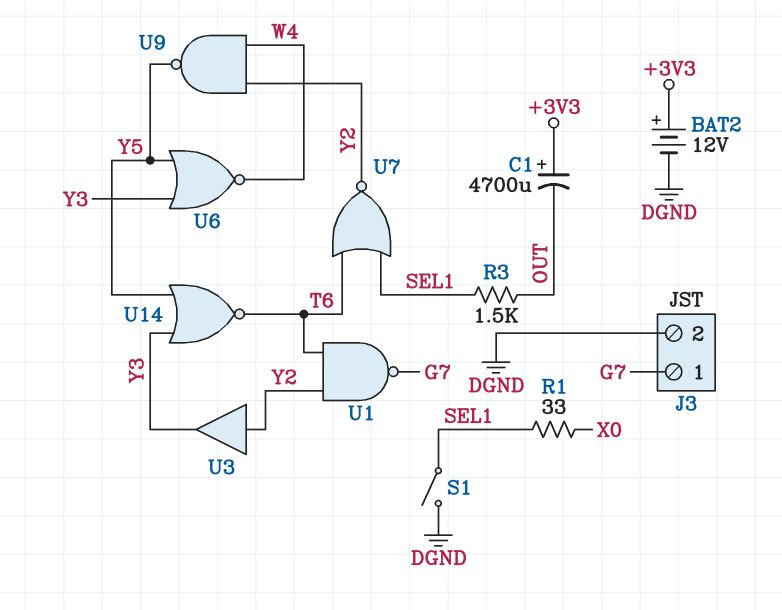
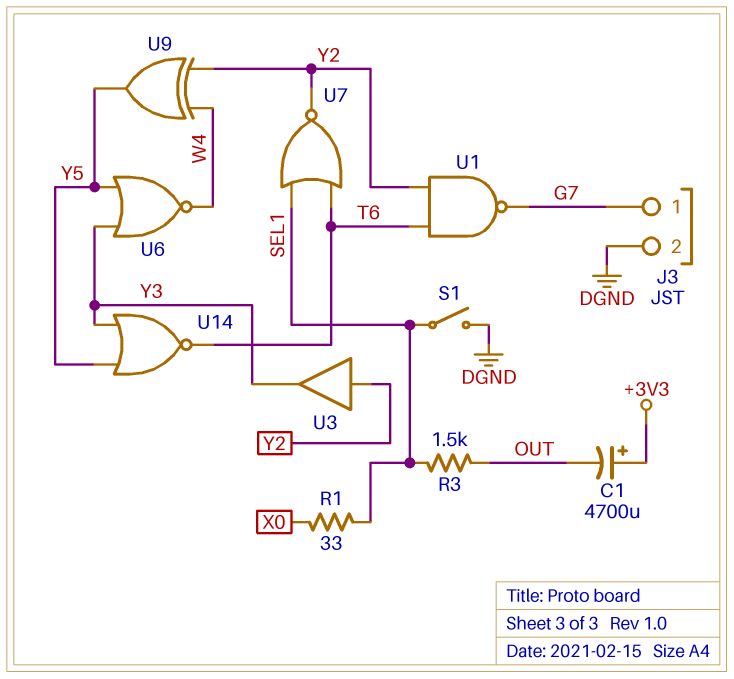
BAT2: 12V (plus +3V3, minus DGND) -> none
U9: NAND (in W4, in Y2, out Y5) -> XOR (in W4, in Y2, out Y5)

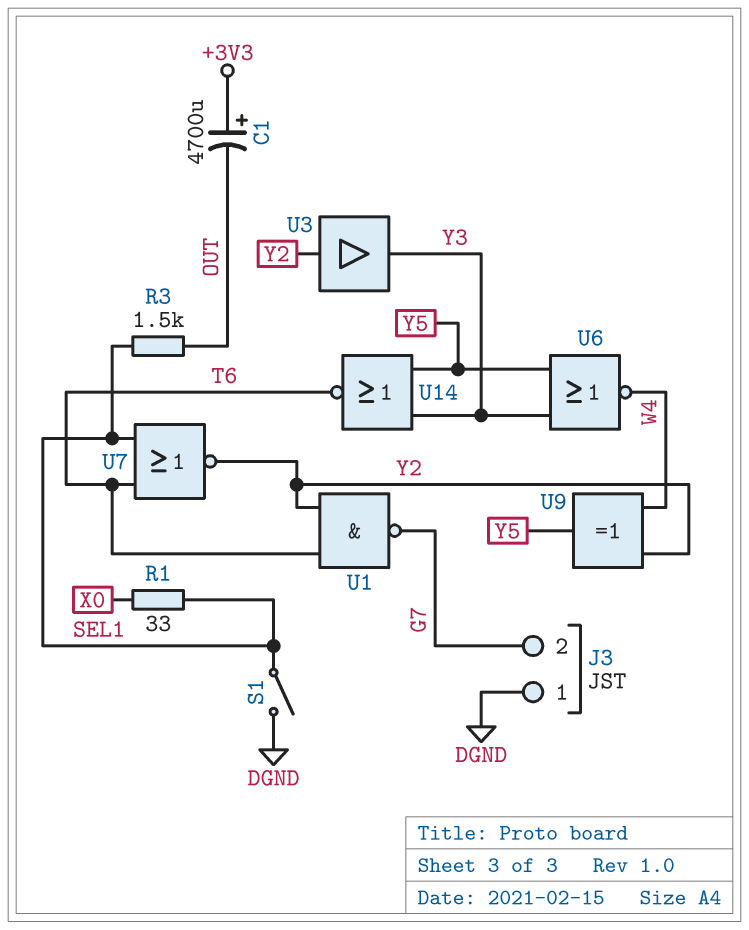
J3 pin 1: G7 -> DGND
J3 pin 2: DGND -> G7

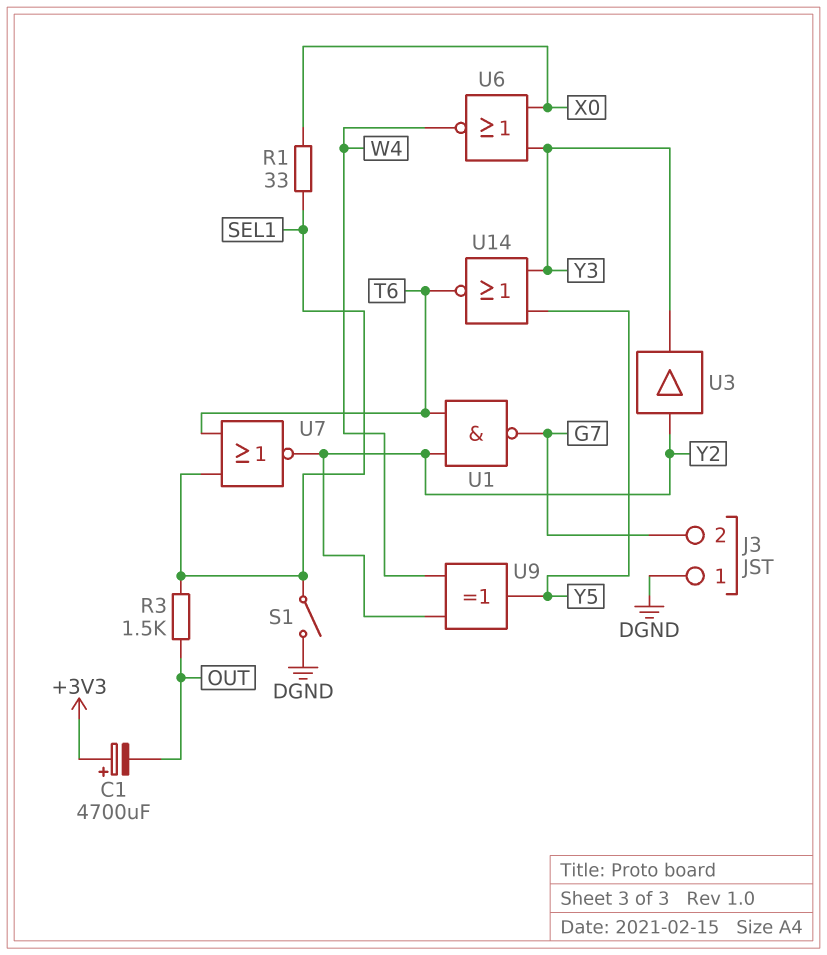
U6: NOR (in Y3, in Y5, out W4) -> NOR (in X0, in Y3, out W4)

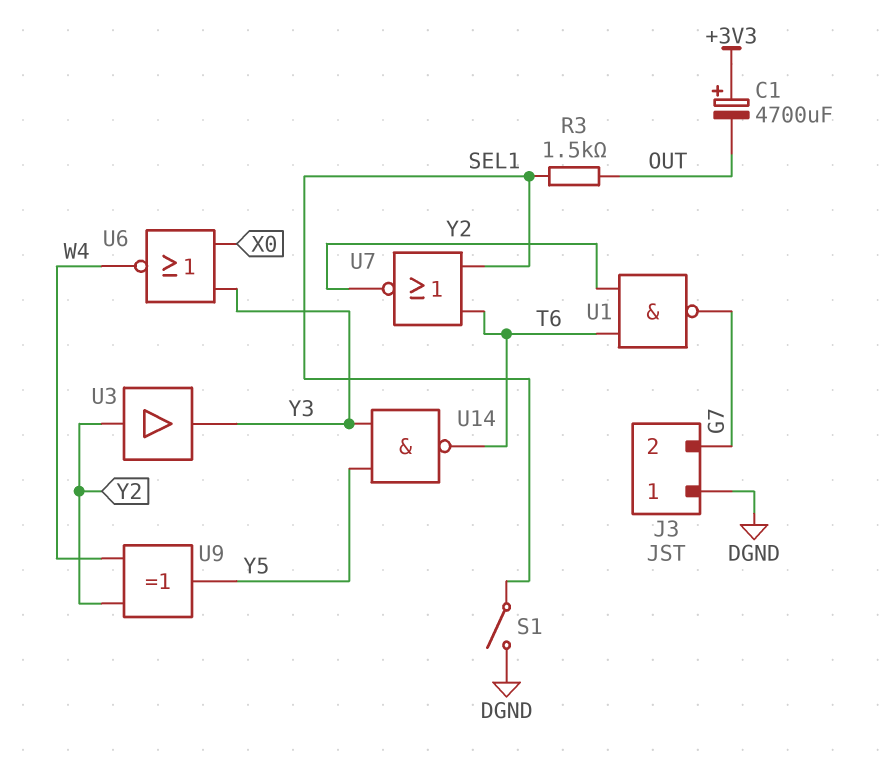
R1: 33 (SEL1, X0) -> none
U14: NOR (in Y3, in Y5, out T6) -> NAND (in Y3, in Y5, out T6)

